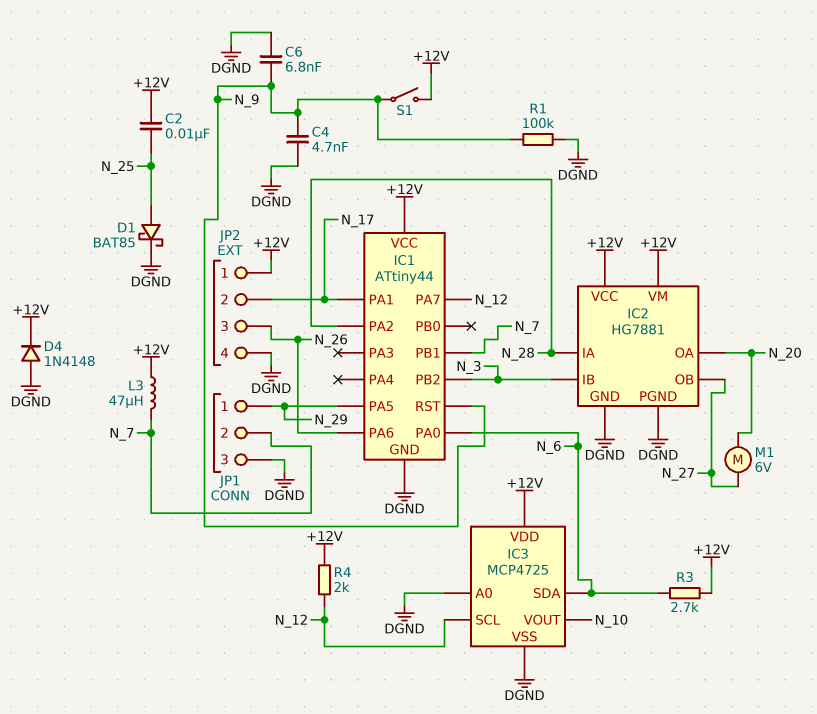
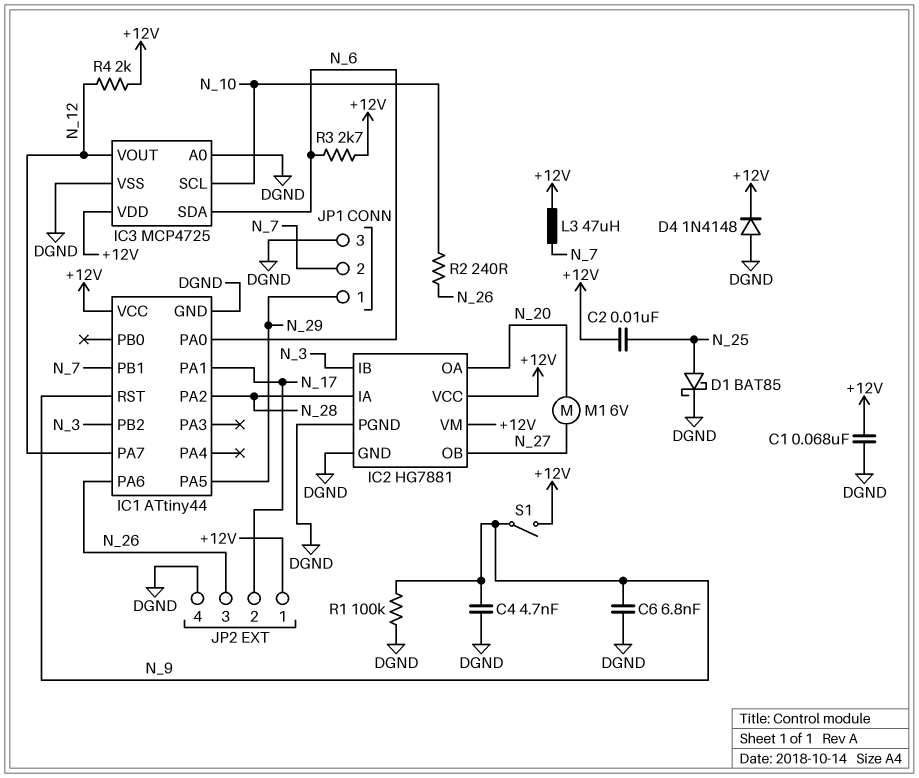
C1: none -> 68nF (+12V, DGND)
IC3 pin SCL: N_12 -> N_10
IC3 pin VOUT: N_10 -> N_12
R2: none -> 240 (N_10, N_26)

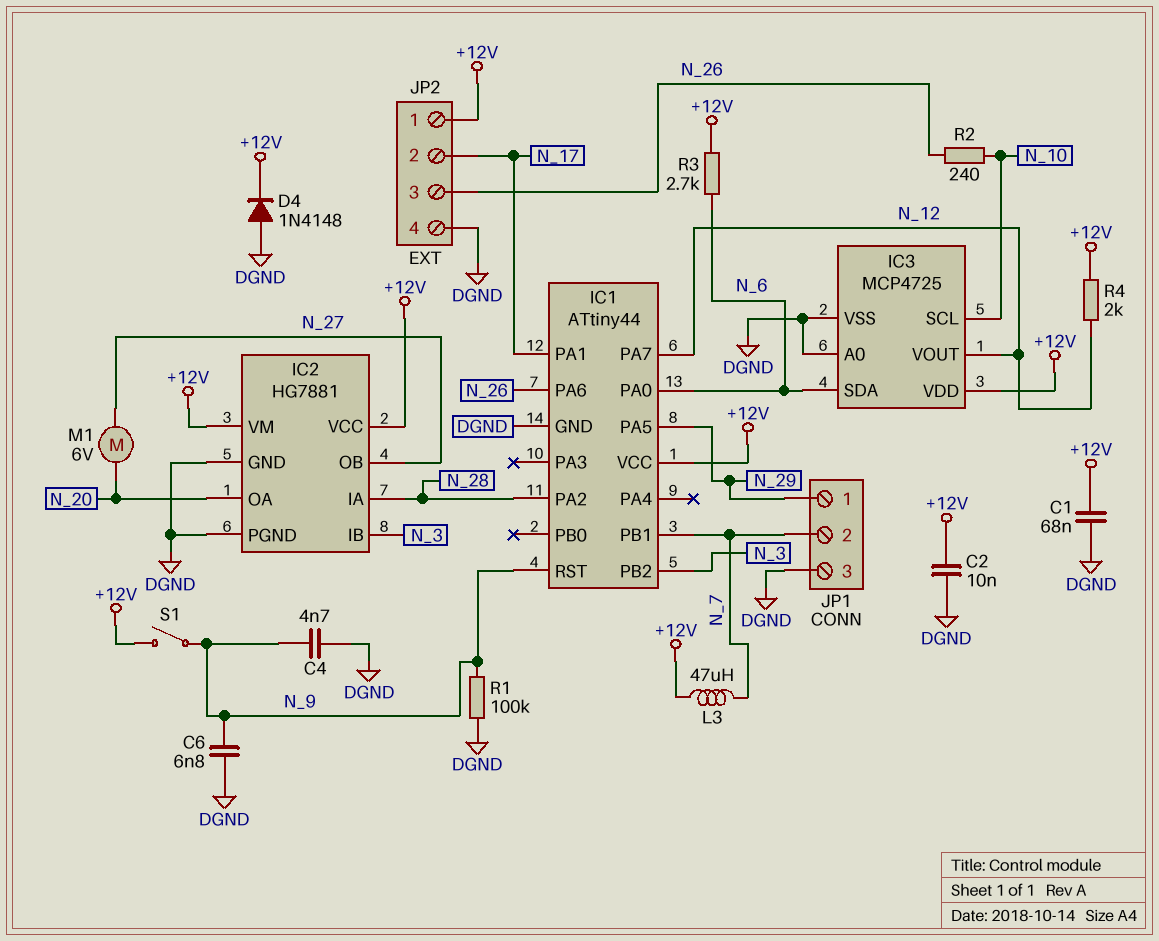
C2: 10nF (+12V, N_25) -> 10nF (+12V, DGND)
D1: schottky BAT85 (A N_25, K DGND) -> none

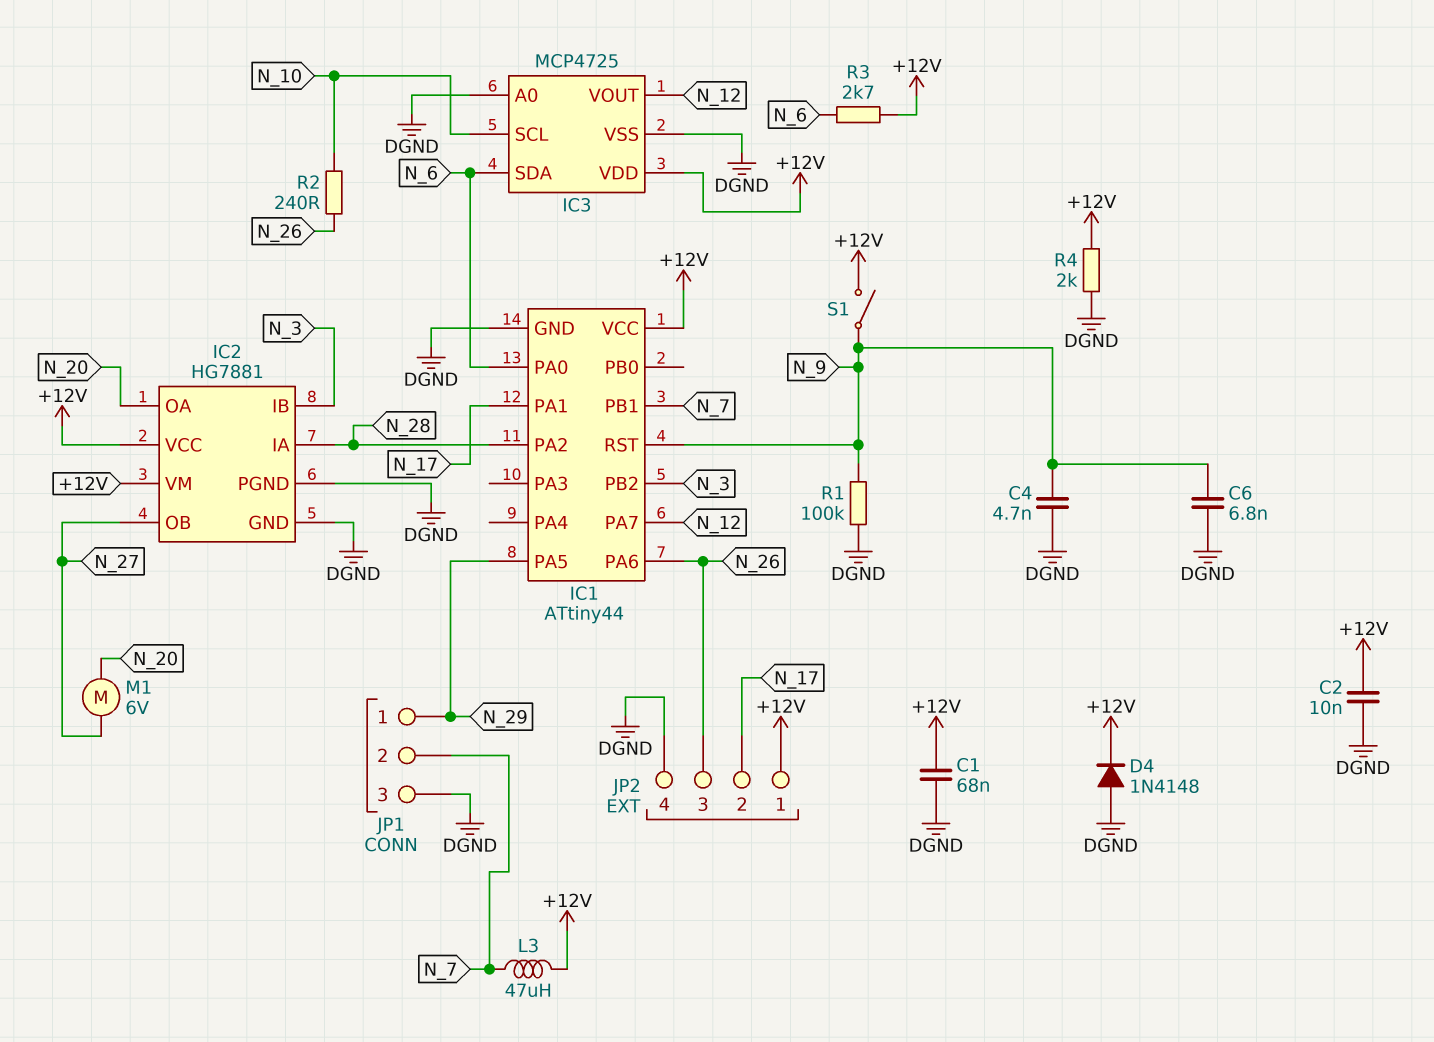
R4: 2k (+12V, N_12) -> 2k (+12V, DGND)

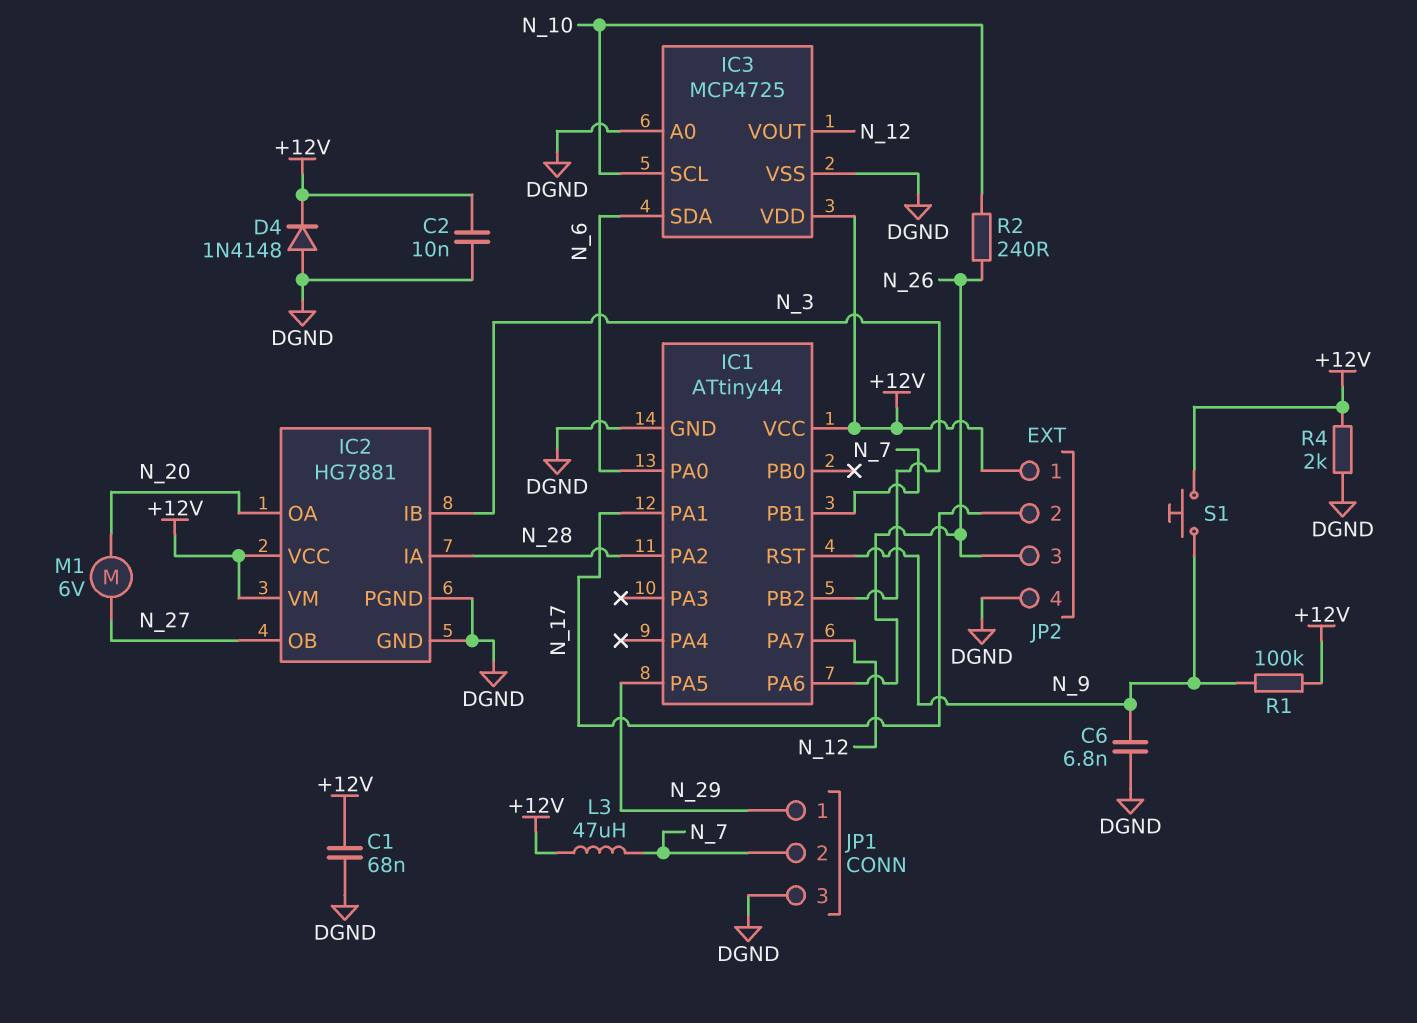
C4: 4.7nF (DGND, N_9) -> none
R1: 100k (DGND, N_9) -> 100k (+12V, N_9)
R3: 2.7k (+12V, N_6) -> none
S1: switch (+12V, N_9) -> button (+12V, N_9)

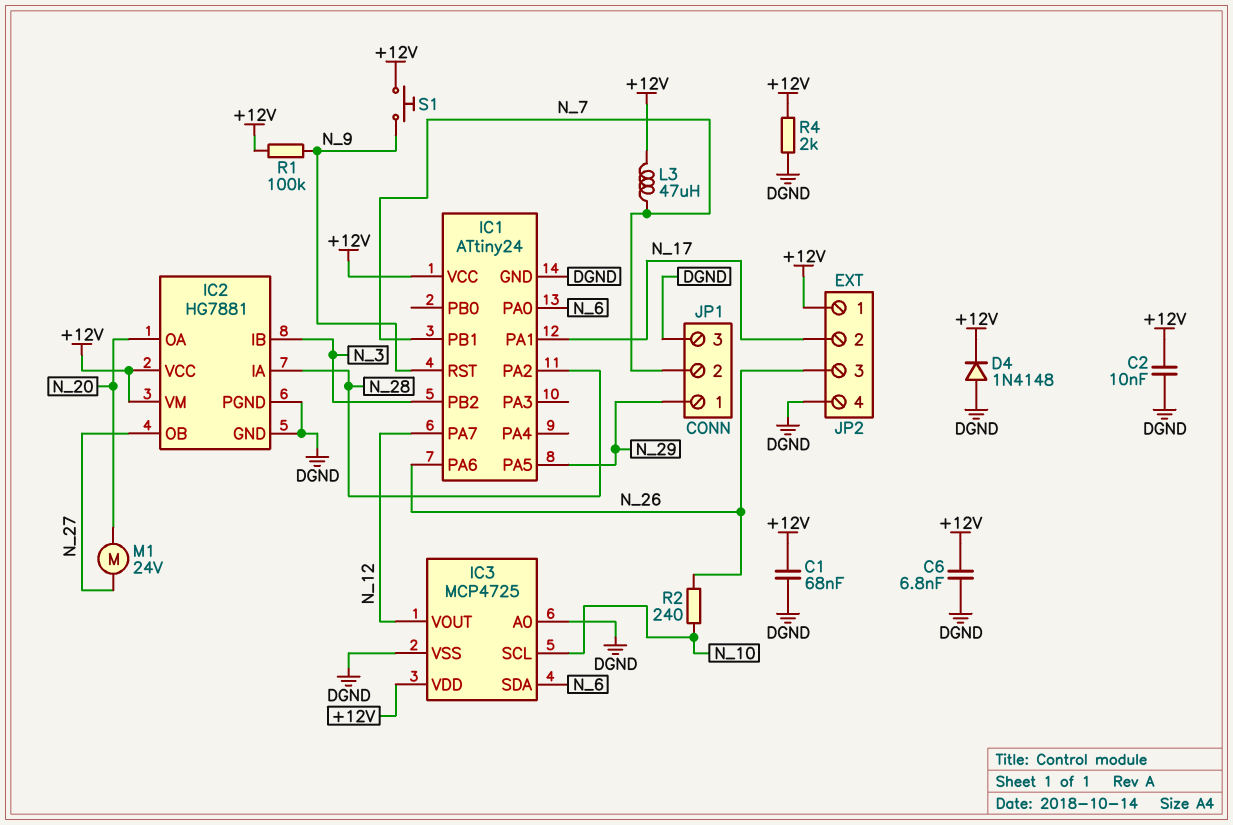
C6: 6.8nF (DGND, N_9) -> 6.8nF (+12V, DGND)
IC1: ATtiny44 -> ATtiny24
M1: motor 6V (N_20, N_27) -> motor 24V (N_20, N_27)

